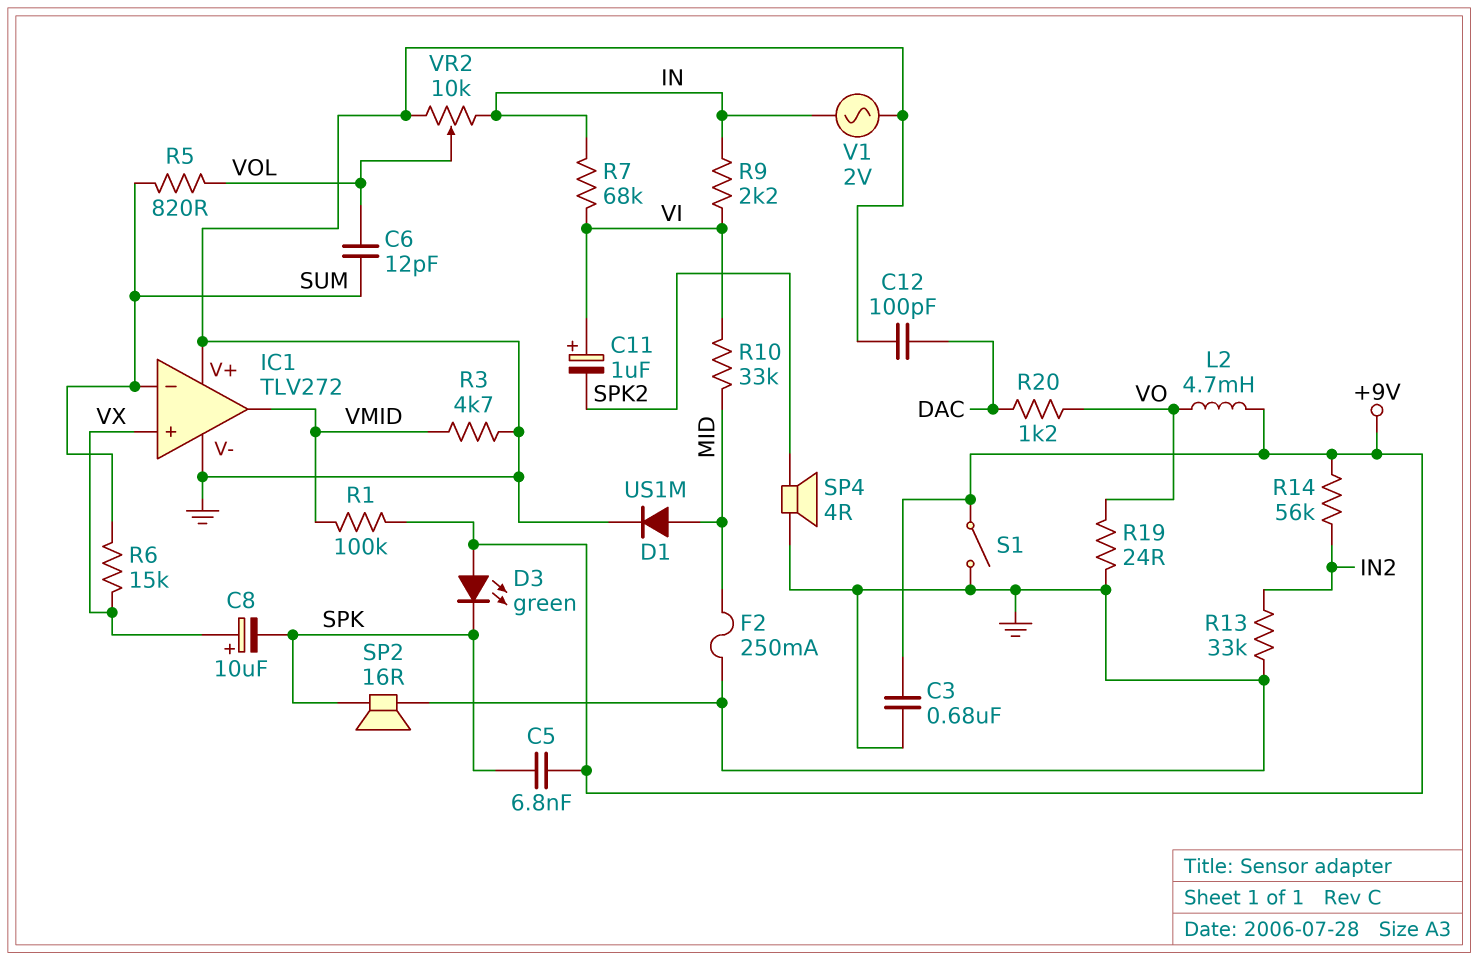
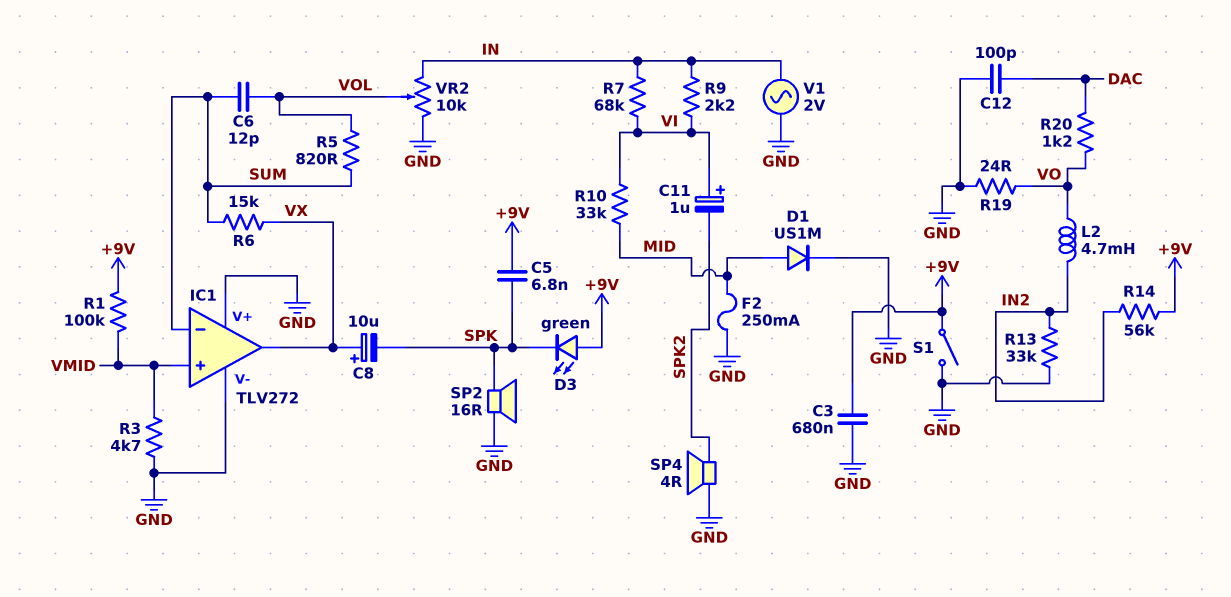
IC1 pin in+: VX -> VMID
IC1 pin out: VMID -> VX
L2: 4.7mH (+9V, VO) -> 4.7mH (IN2, VO)

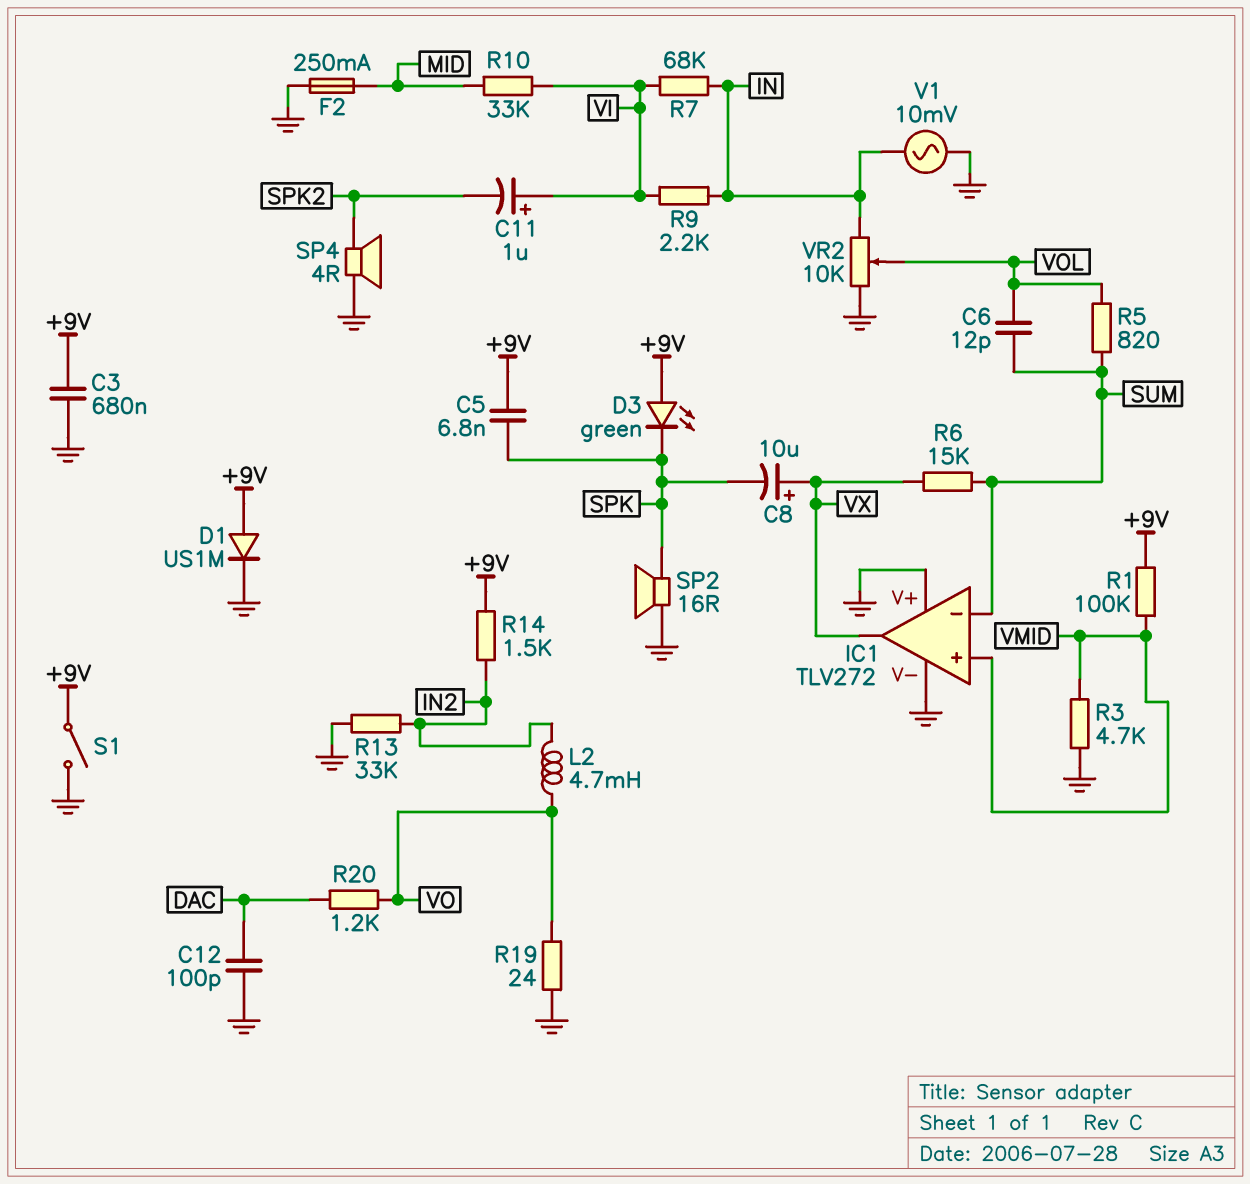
D1: diode US1M (A MID, K GND) -> diode US1M (A +9V, K GND)
R14: 56k (+9V, IN2) -> 1.5k (+9V, IN2)
V1: AC 2V (GND, IN) -> AC 10mV (GND, IN)

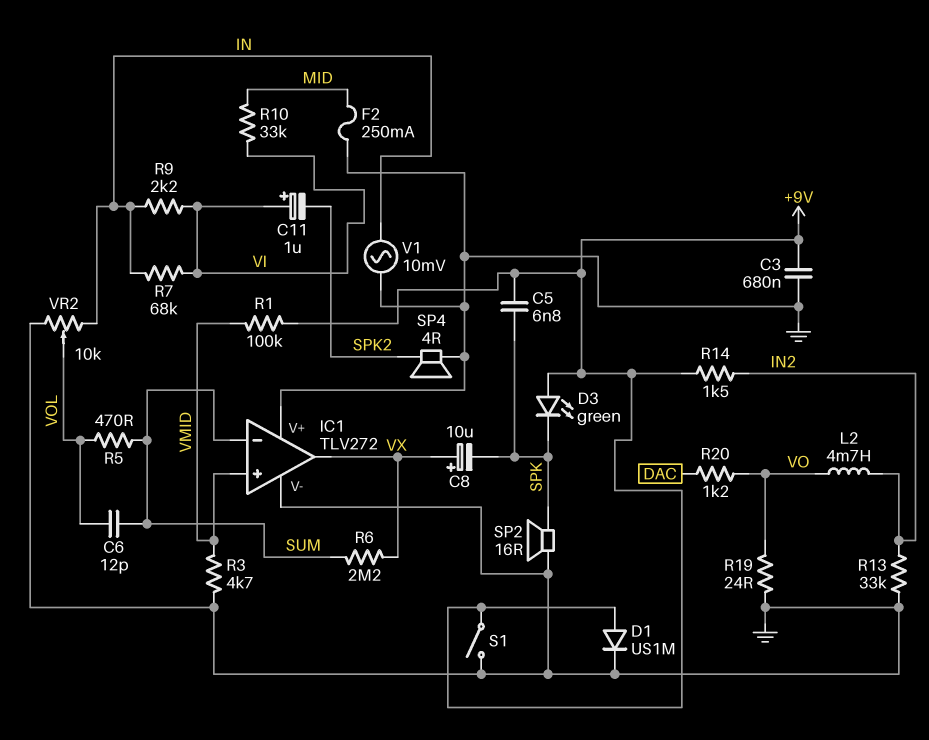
C12: 100pF (DAC, GND) -> none
R5: 820 (SUM, VOL) -> 470 (SUM, VOL)
R6: 15k (SUM, VX) -> 2.2M (SUM, VX)

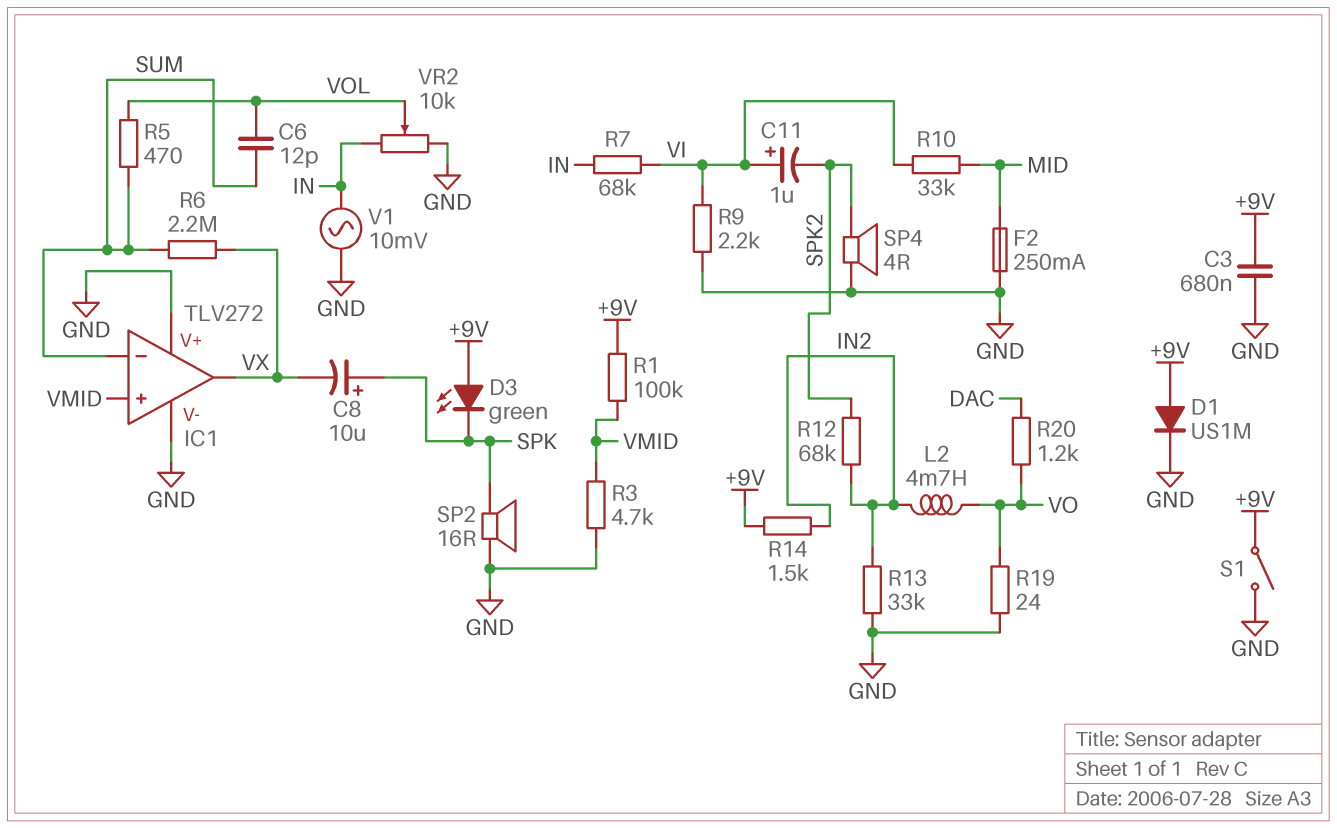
C5: 6.8nF (+9V, SPK) -> none
C8: 10uF (plus VX, minus SPK) -> 10uF (plus SPK, minus VX)
R9: 2.2k (IN, VI) -> 2.2k (GND, VI)
R12: none -> 68k (IN2, SPK2)

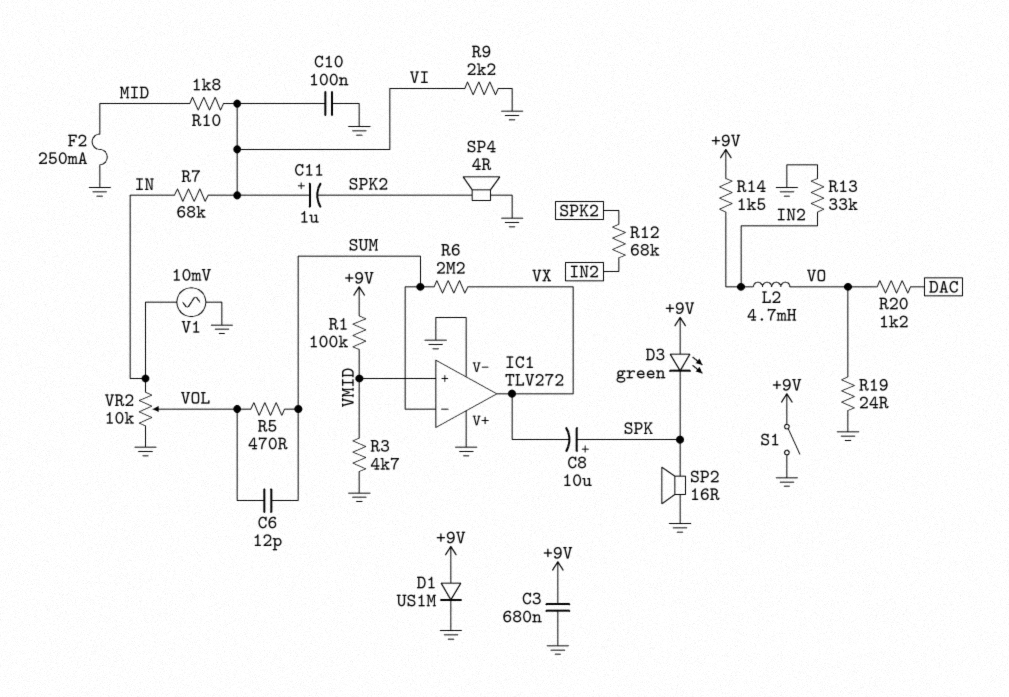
C10: none -> 100nF (GND, VI)
R10: 33k (MID, VI) -> 1.8k (MID, VI)

